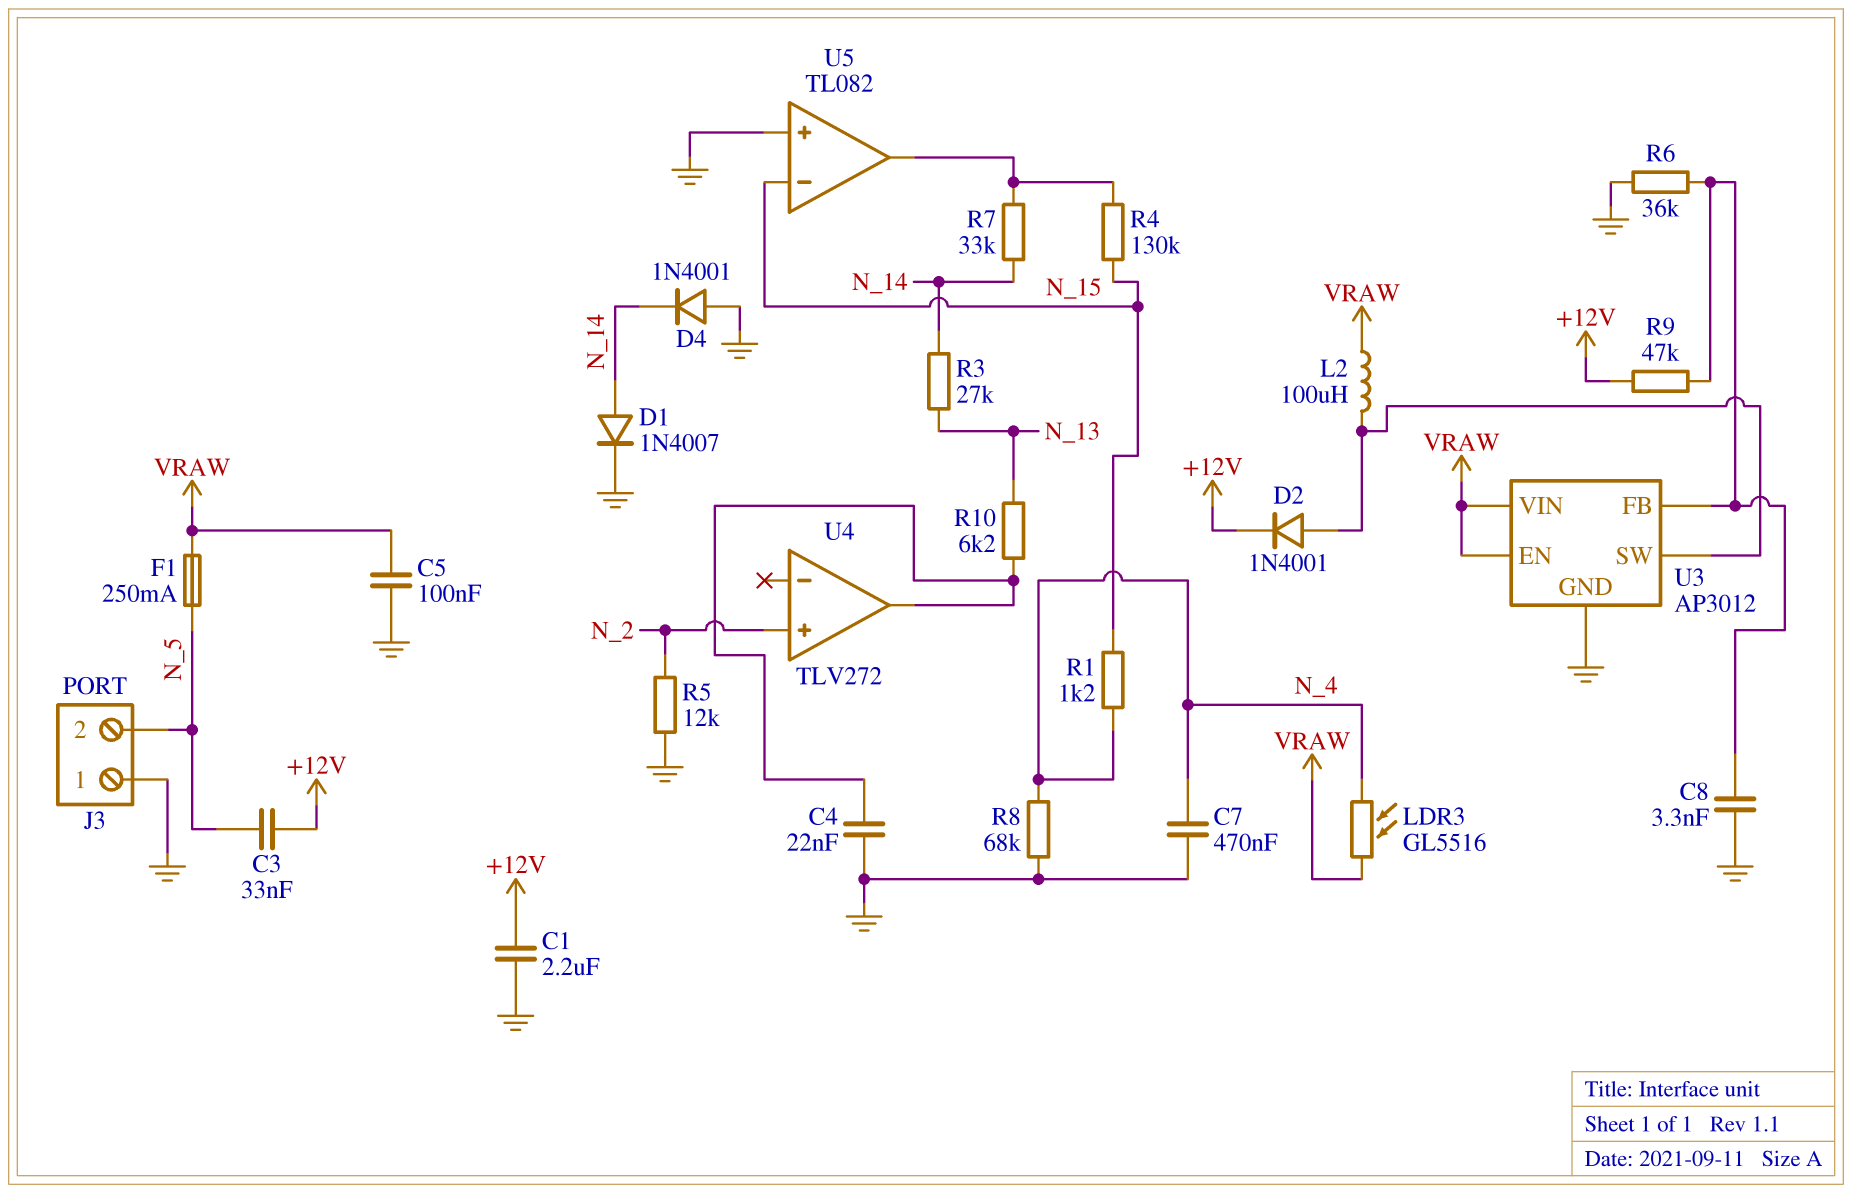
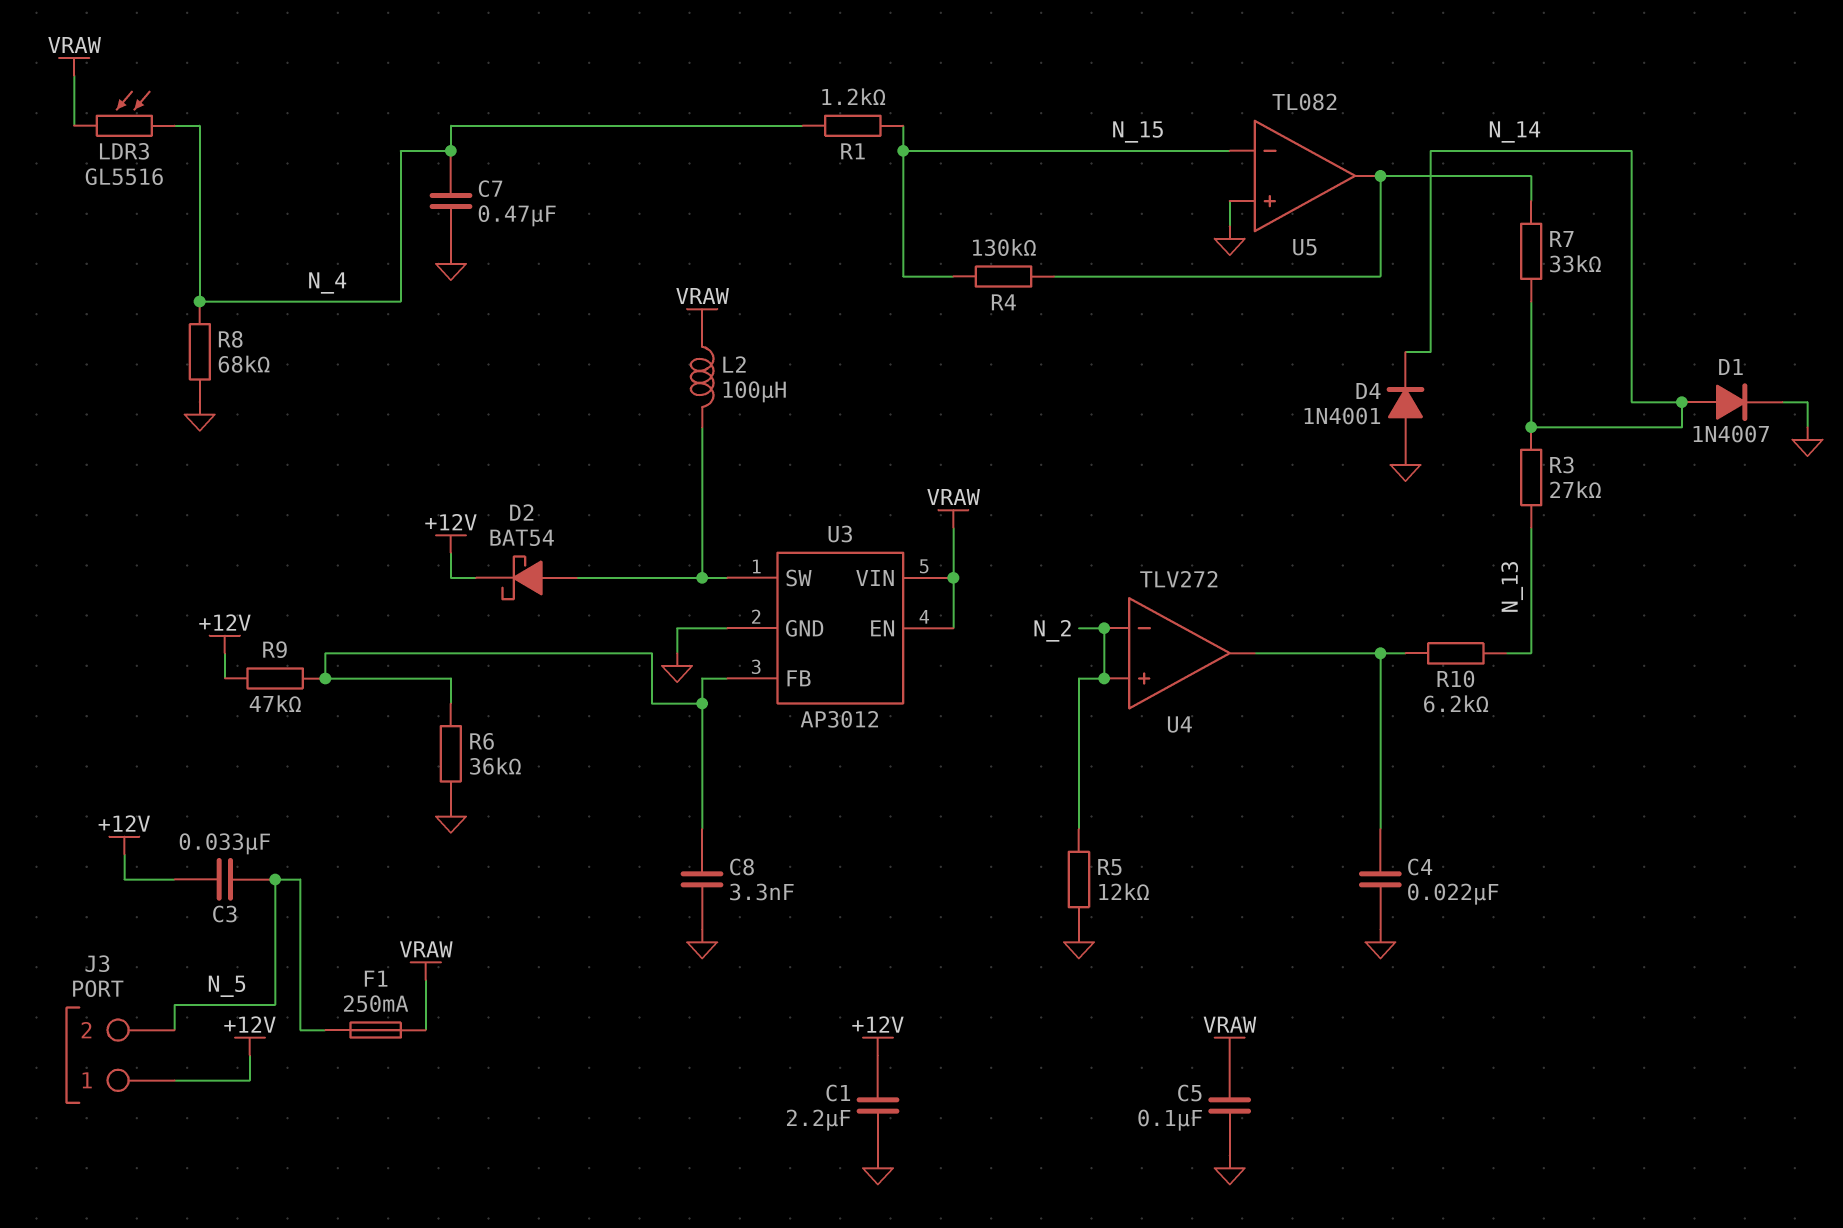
D2: diode 1N4001 (A U3/SW, K +12V) -> schottky BAT54 (A U3/SW, K +12V)
J3 pin 1: GND -> +12V
U4 pin in-: none -> N_2

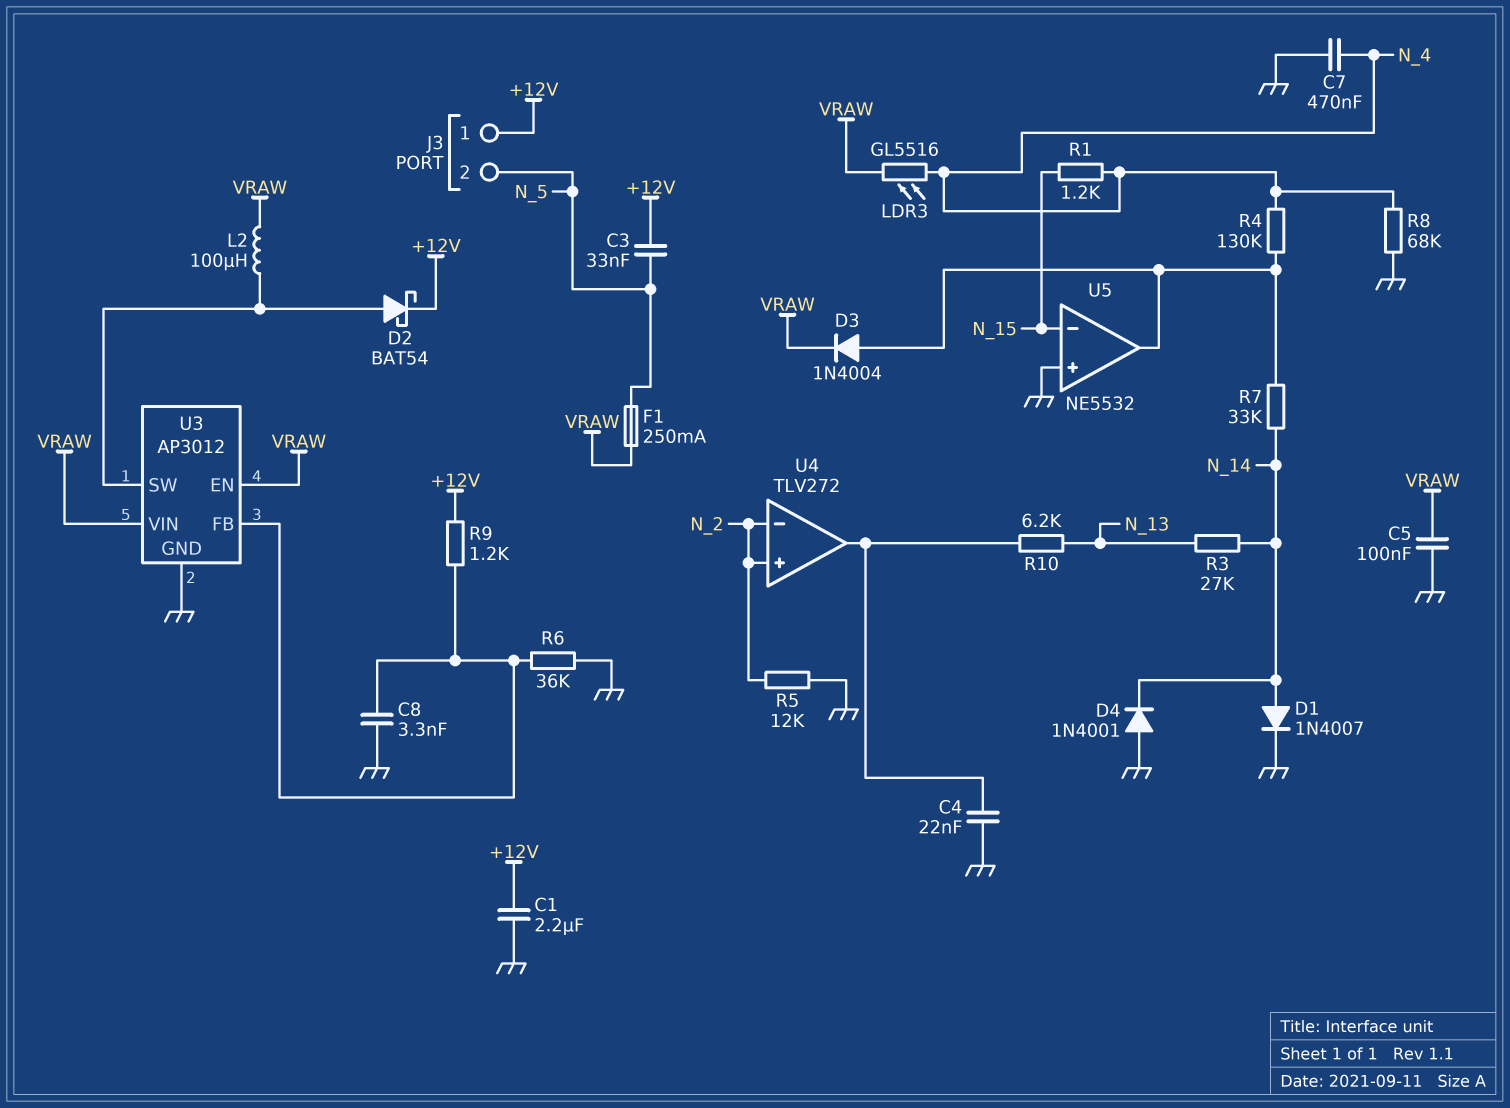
D3: none -> diode 1N4004 (A U5/out, K VRAW)
R4: 130k (N_15, U5/out) -> 130k (N_4, U5/out)
R9: 47k (+12V, U3/FB) -> 1.2k (+12V, U3/FB)
U5: TL082 -> NE5532

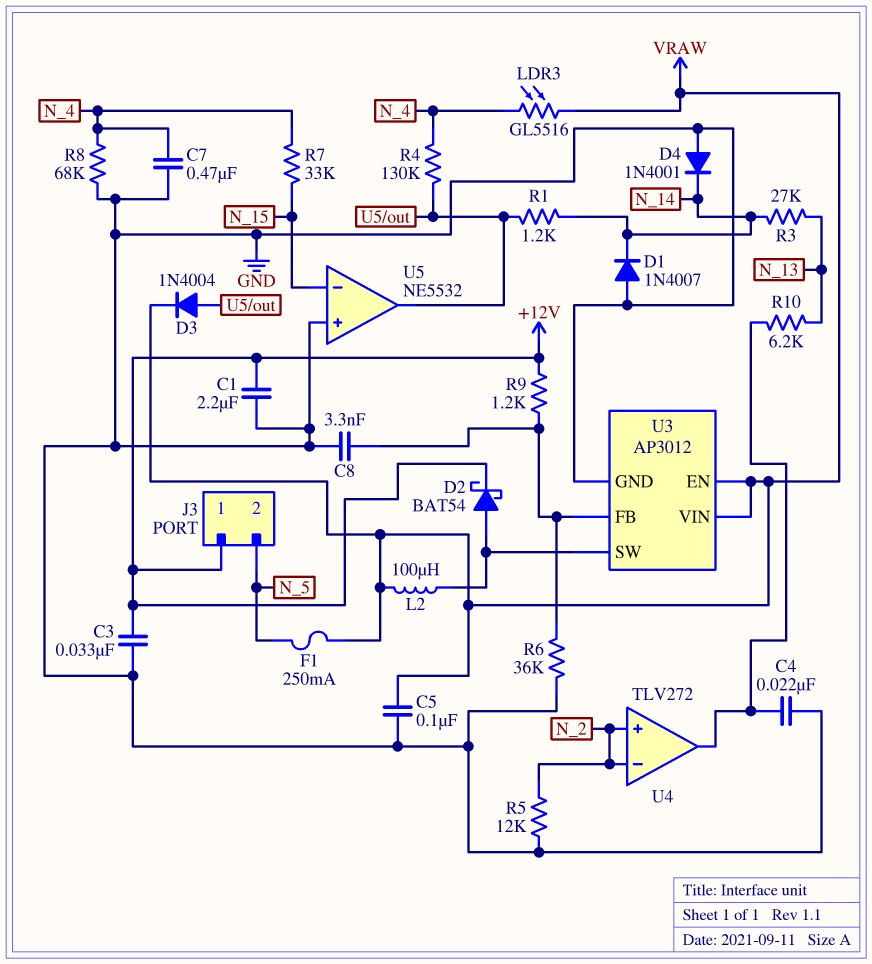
C3: 33nF (+12V, N_5) -> 33nF (+12V, GND)
D1: diode 1N4007 (A N_14, K GND) -> diode 1N4007 (A GND, K N_14)
R1: 1.2k (N_4, N_15) -> 1.2k (N_14, U5/out)
R7: 33k (N_14, U5/out) -> 33k (N_4, N_15)

